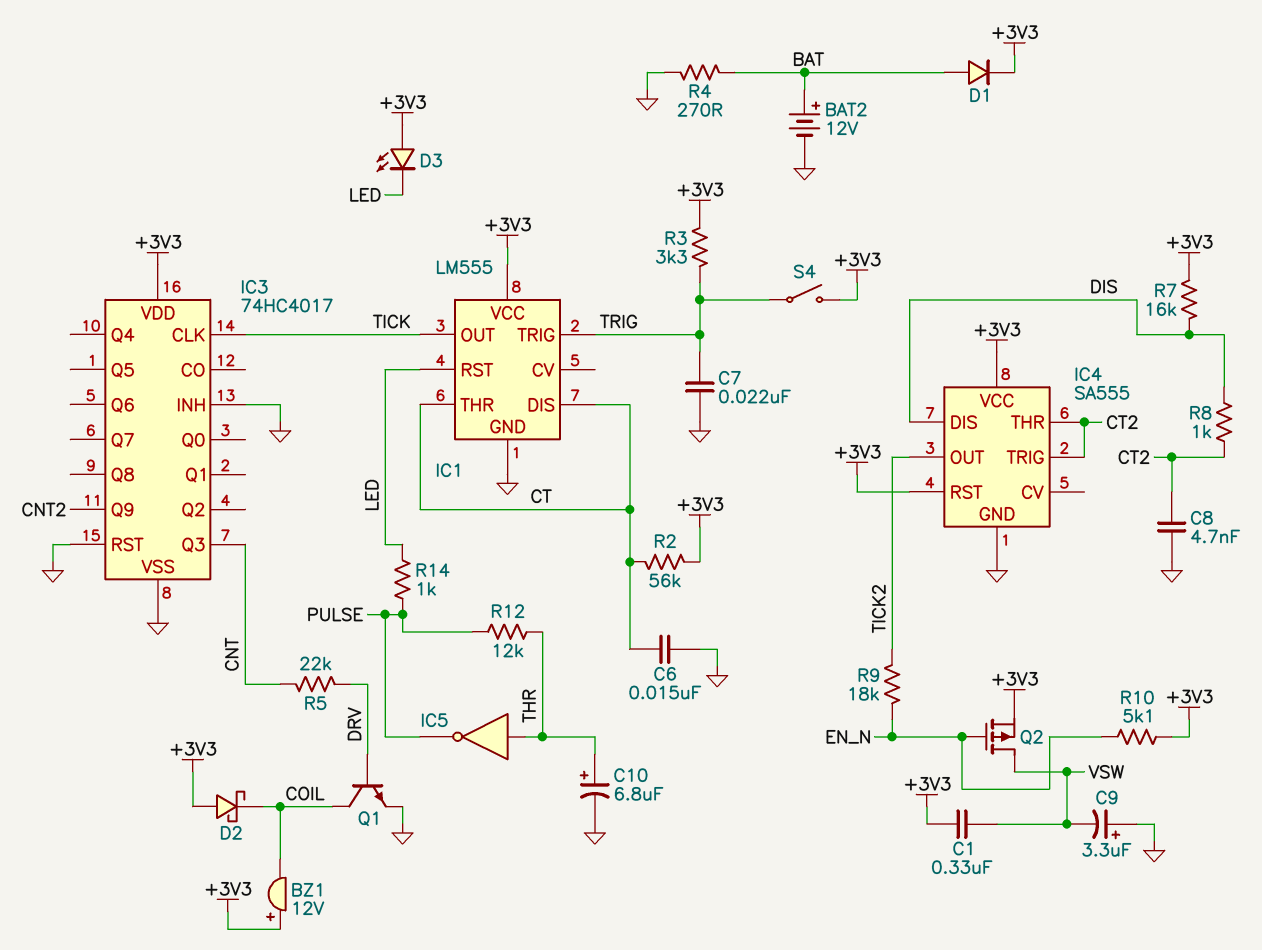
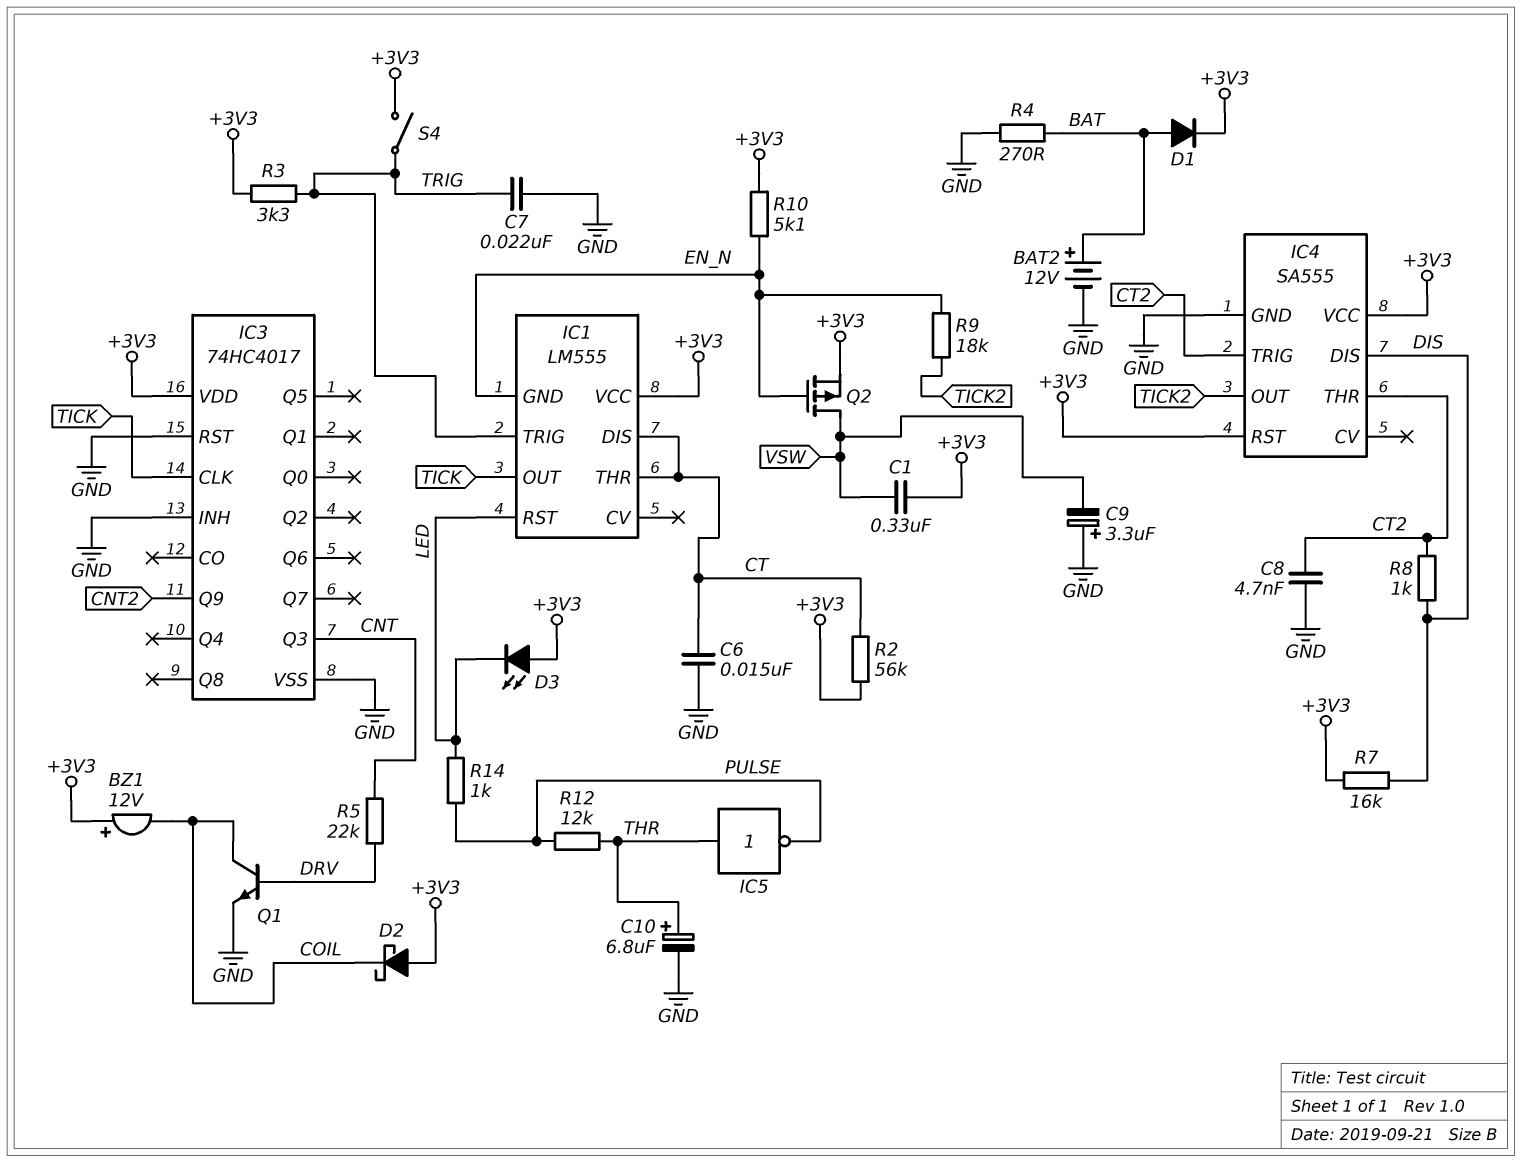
IC1 pin GND: GND -> EN_N

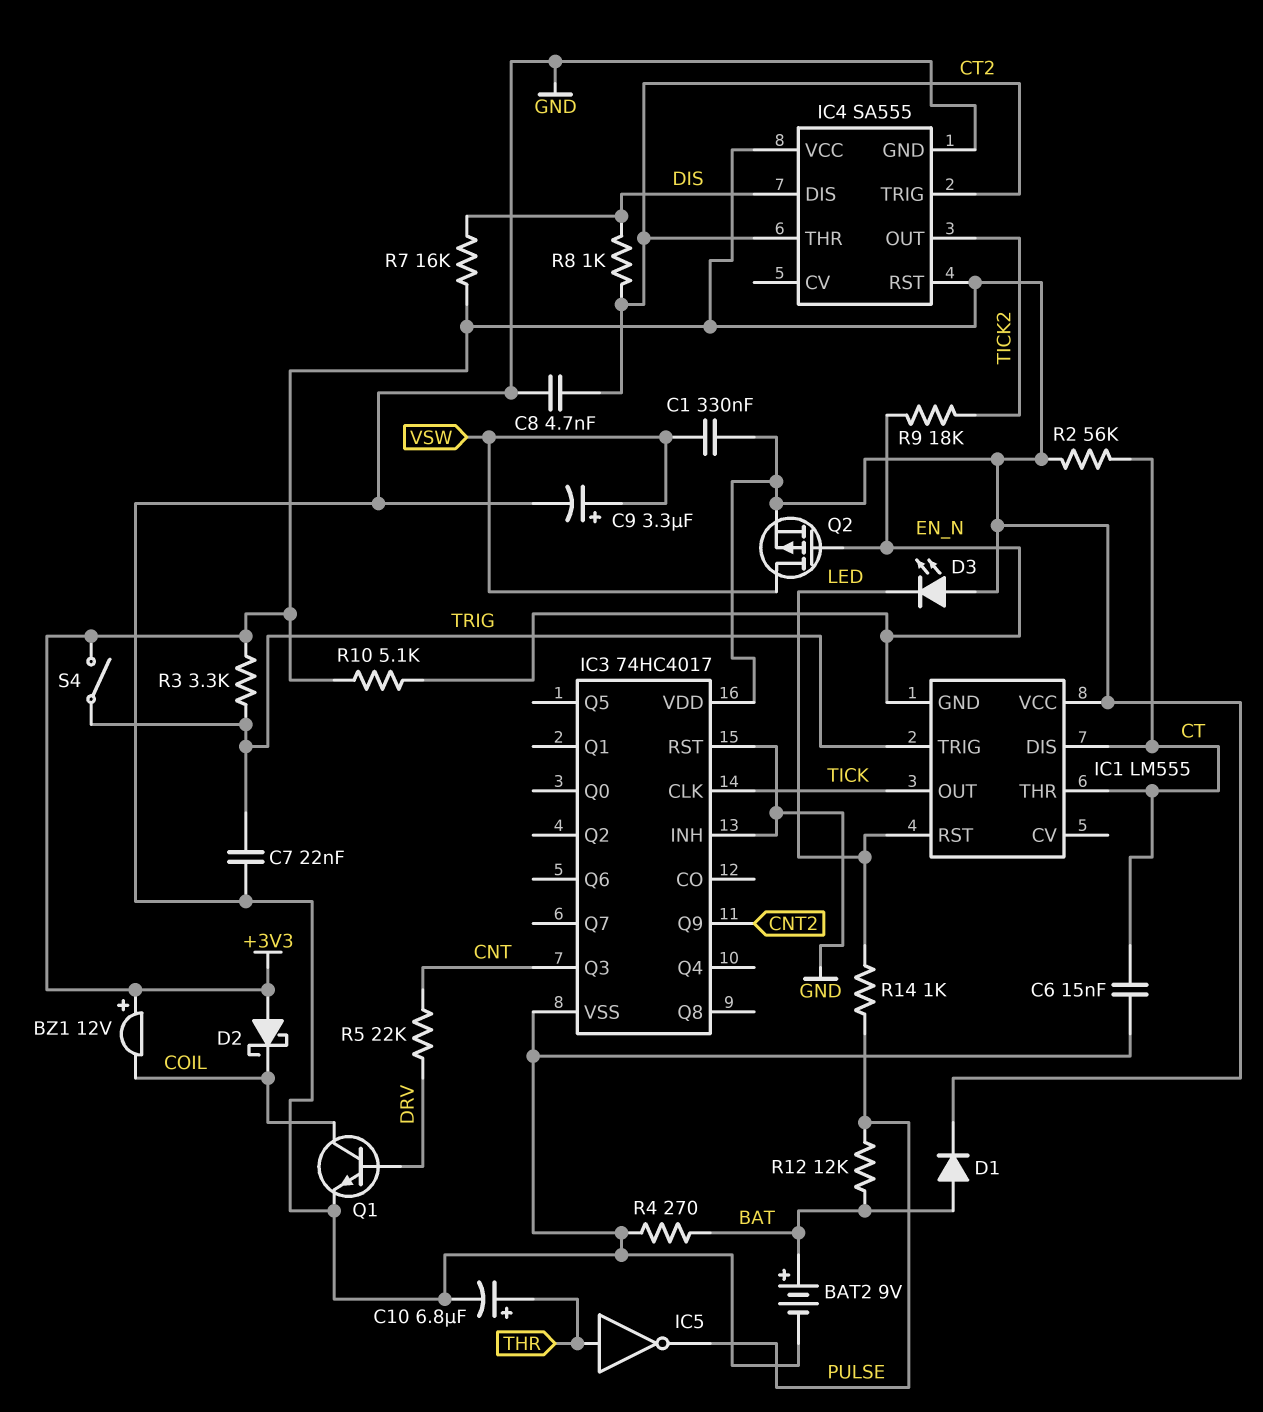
BAT2: 12V (plus BAT, minus GND) -> 9V (plus BAT, minus GND)
C9: 3.3uF (plus GND, minus VSW) -> 3.3uF (plus VSW, minus GND)
R12: 12k (PULSE, THR) -> 12k (BAT, PULSE)

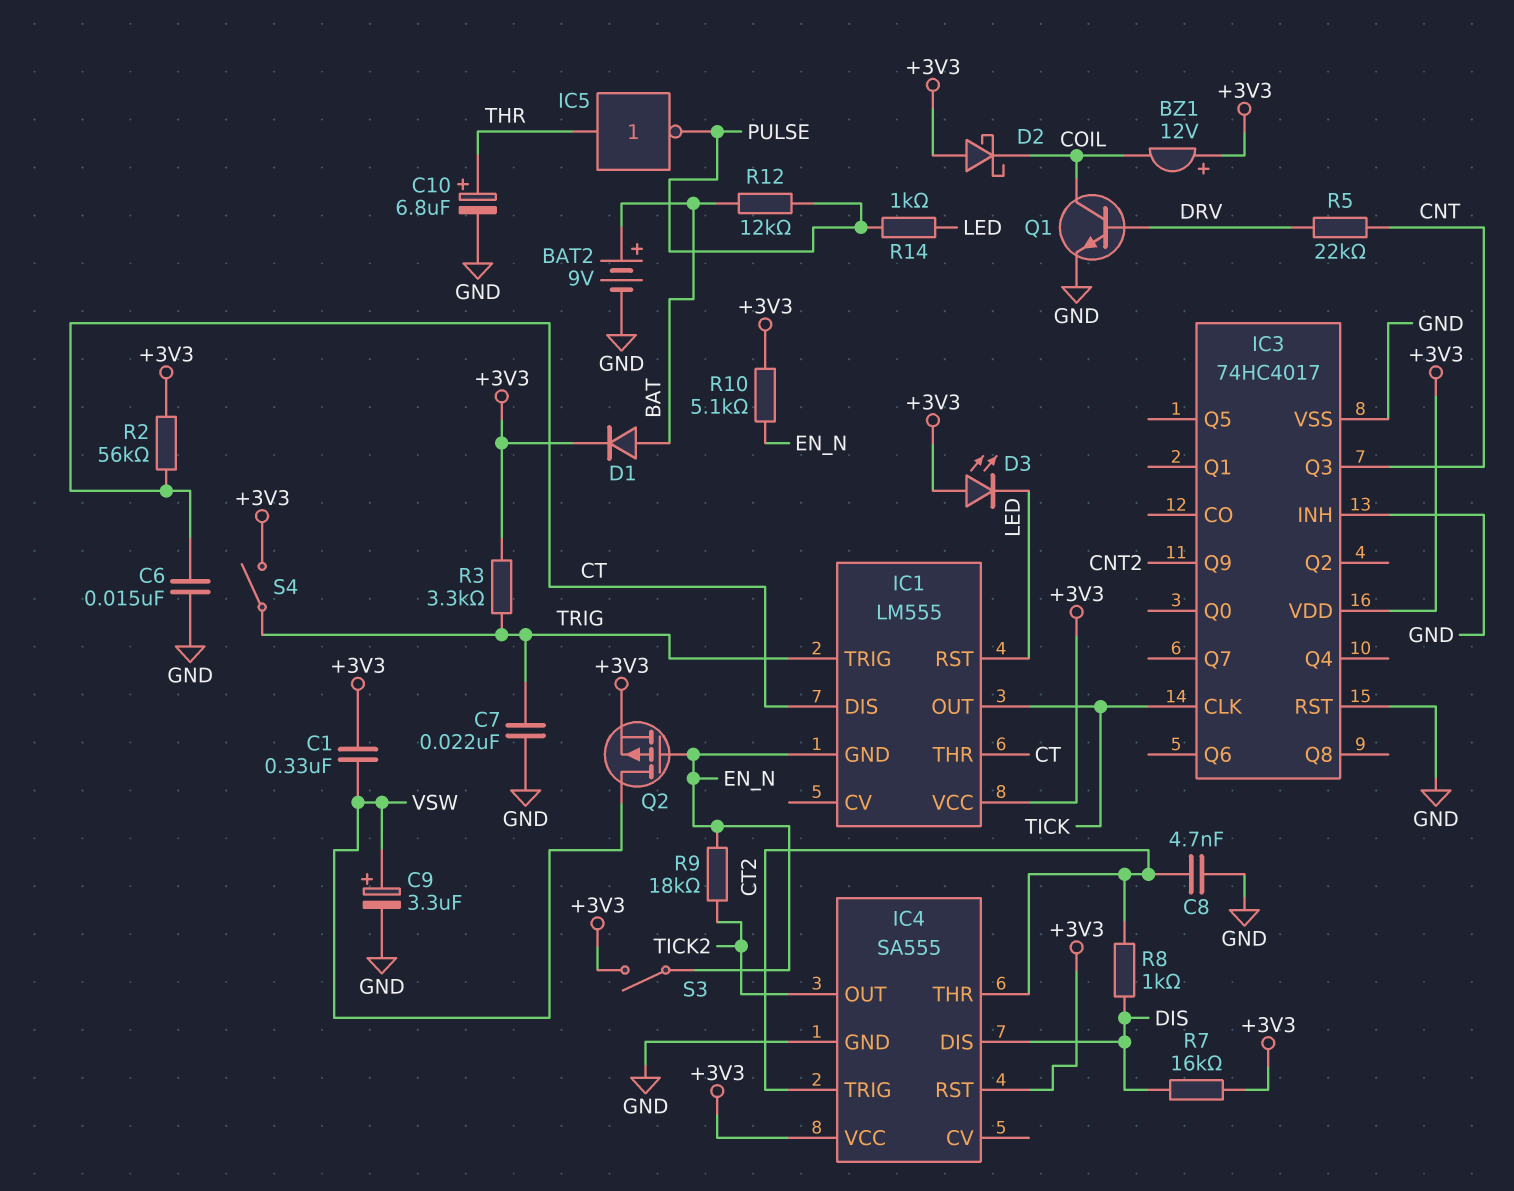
R4: 270 (BAT, GND) -> none
S3: none -> switch (+3V3, EN_N)

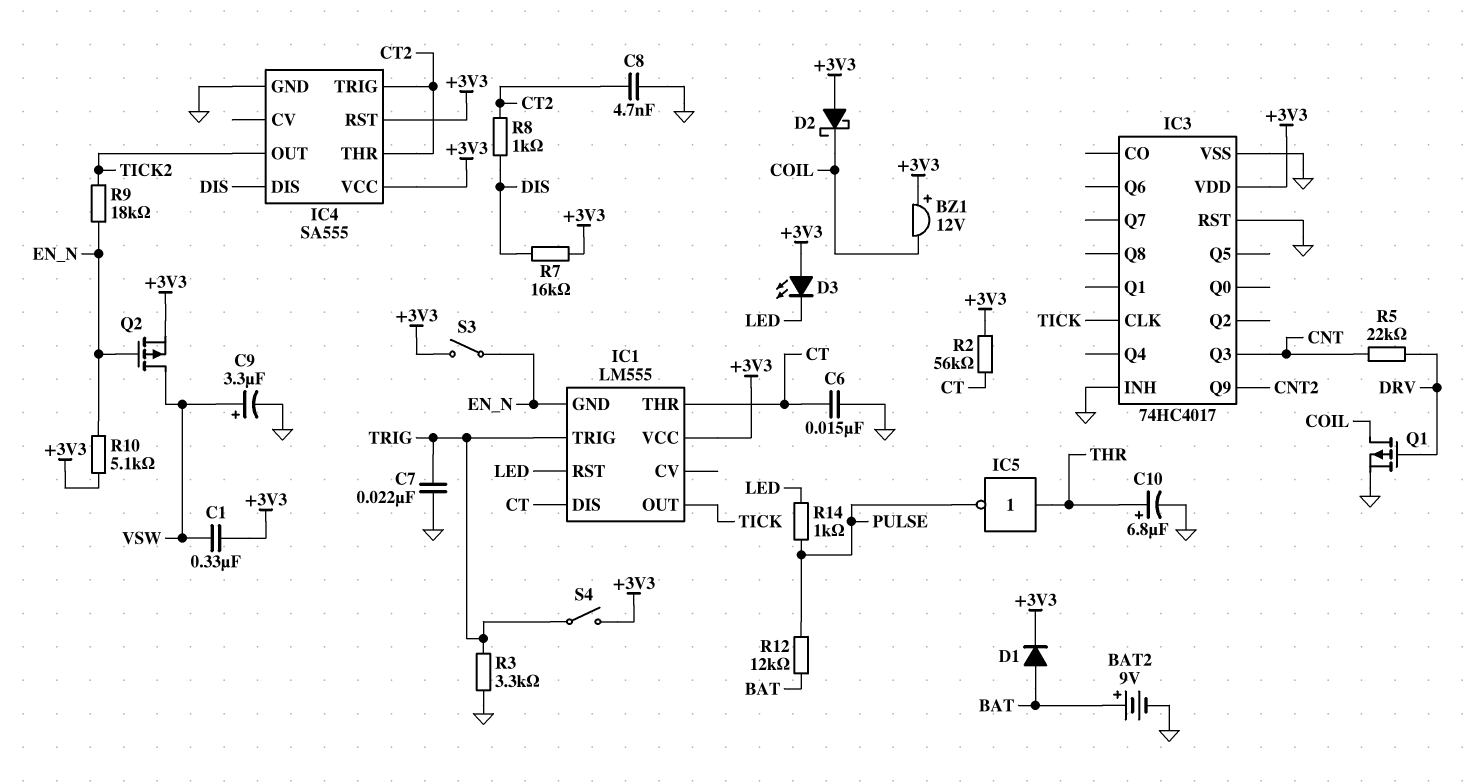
Q1: NPN (B DRV, C COIL, E GND) -> PMOS (G DRV, D COIL, S GND)
R3: 3.3k (+3V3, TRIG) -> 3.3k (GND, TRIG)

